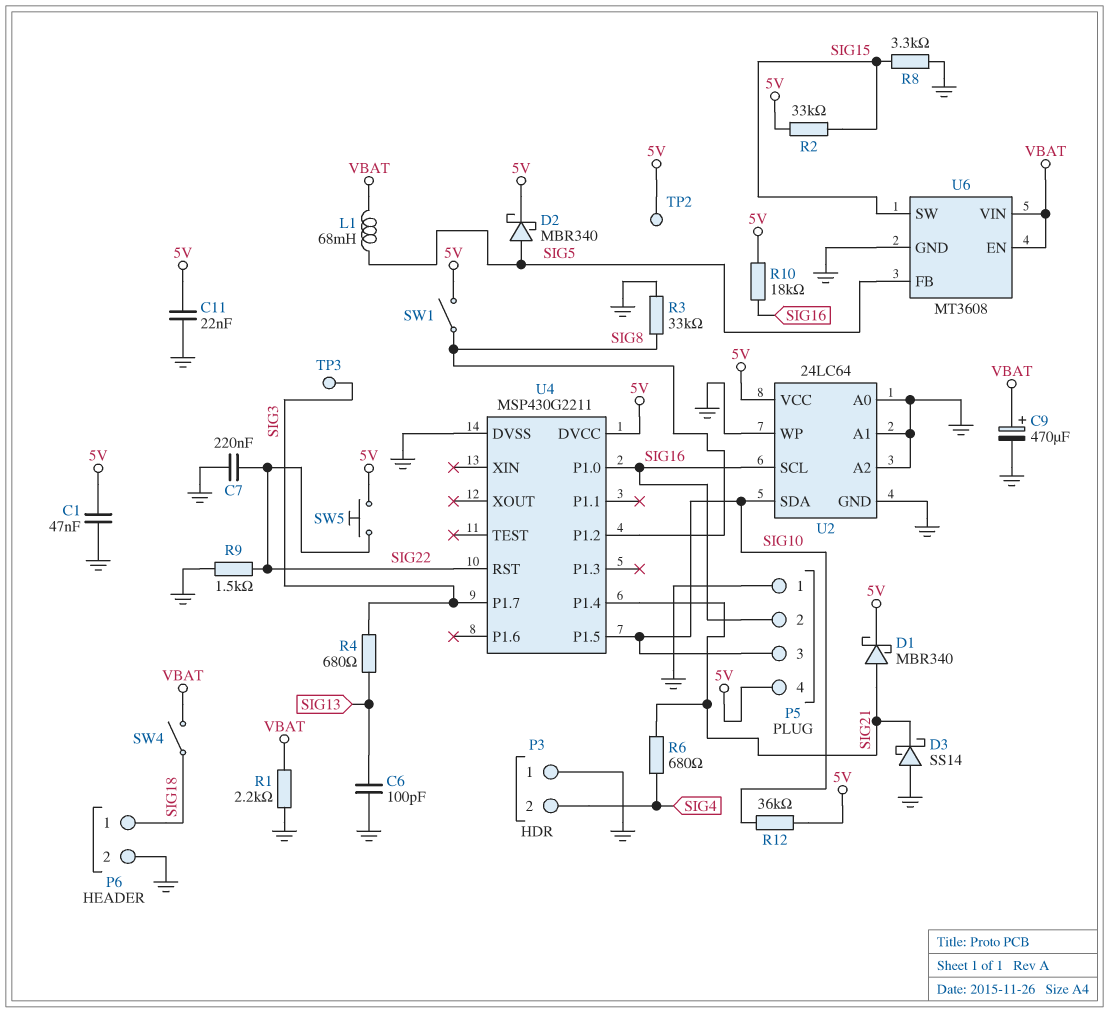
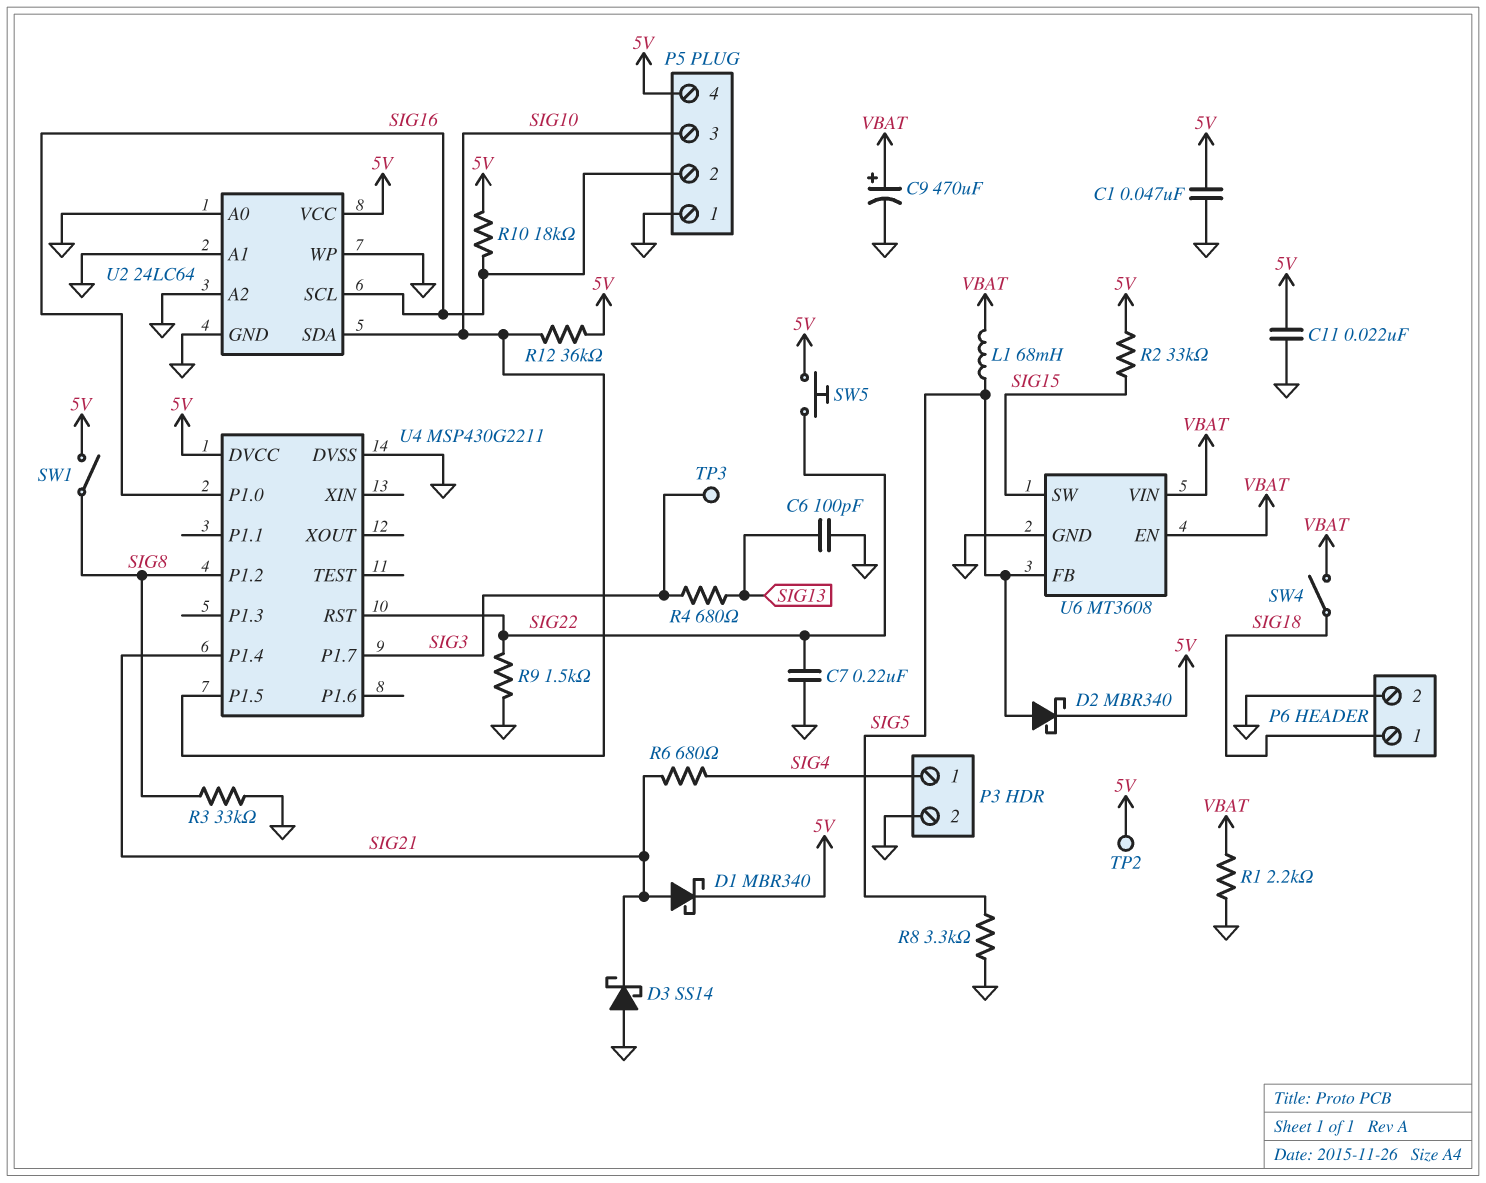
P3 pin 1: GND -> SIG4
P3 pin 2: SIG4 -> GND
R8: 3.3k (GND, SIG15) -> 3.3k (GND, SIG5)

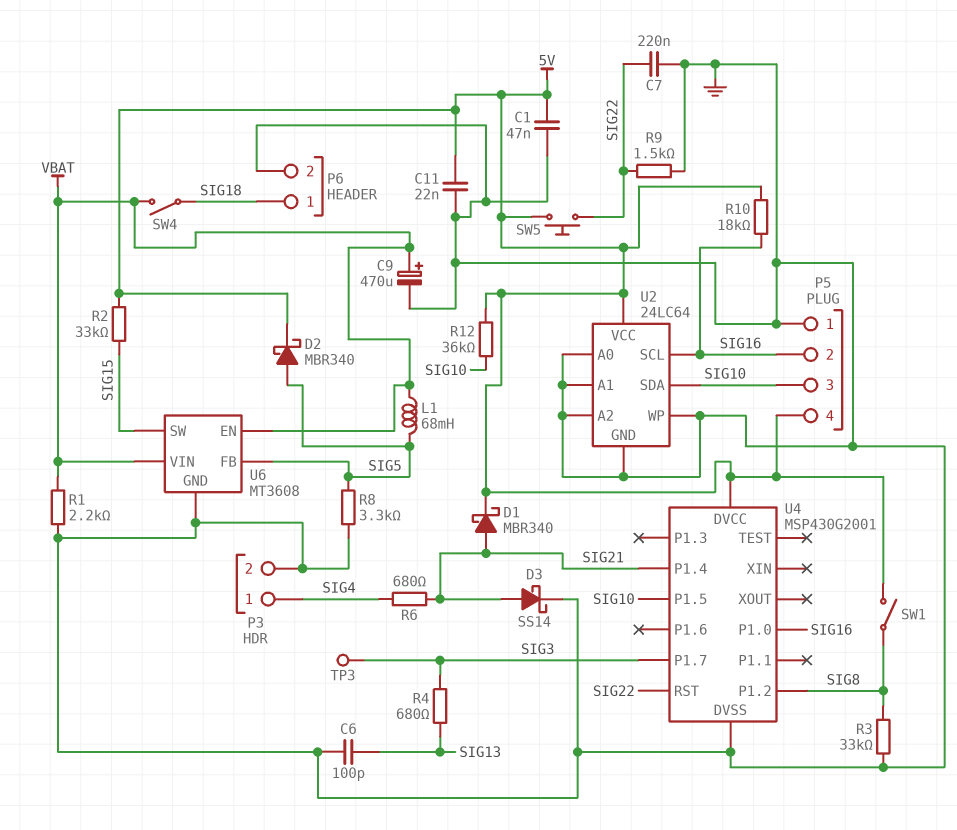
D3: schottky SS14 (A GND, K SIG21) -> schottky SS14 (A SIG21, K GND)
TP2: test point (5V) -> none
U4: MSP430G2211 -> MSP430G2001

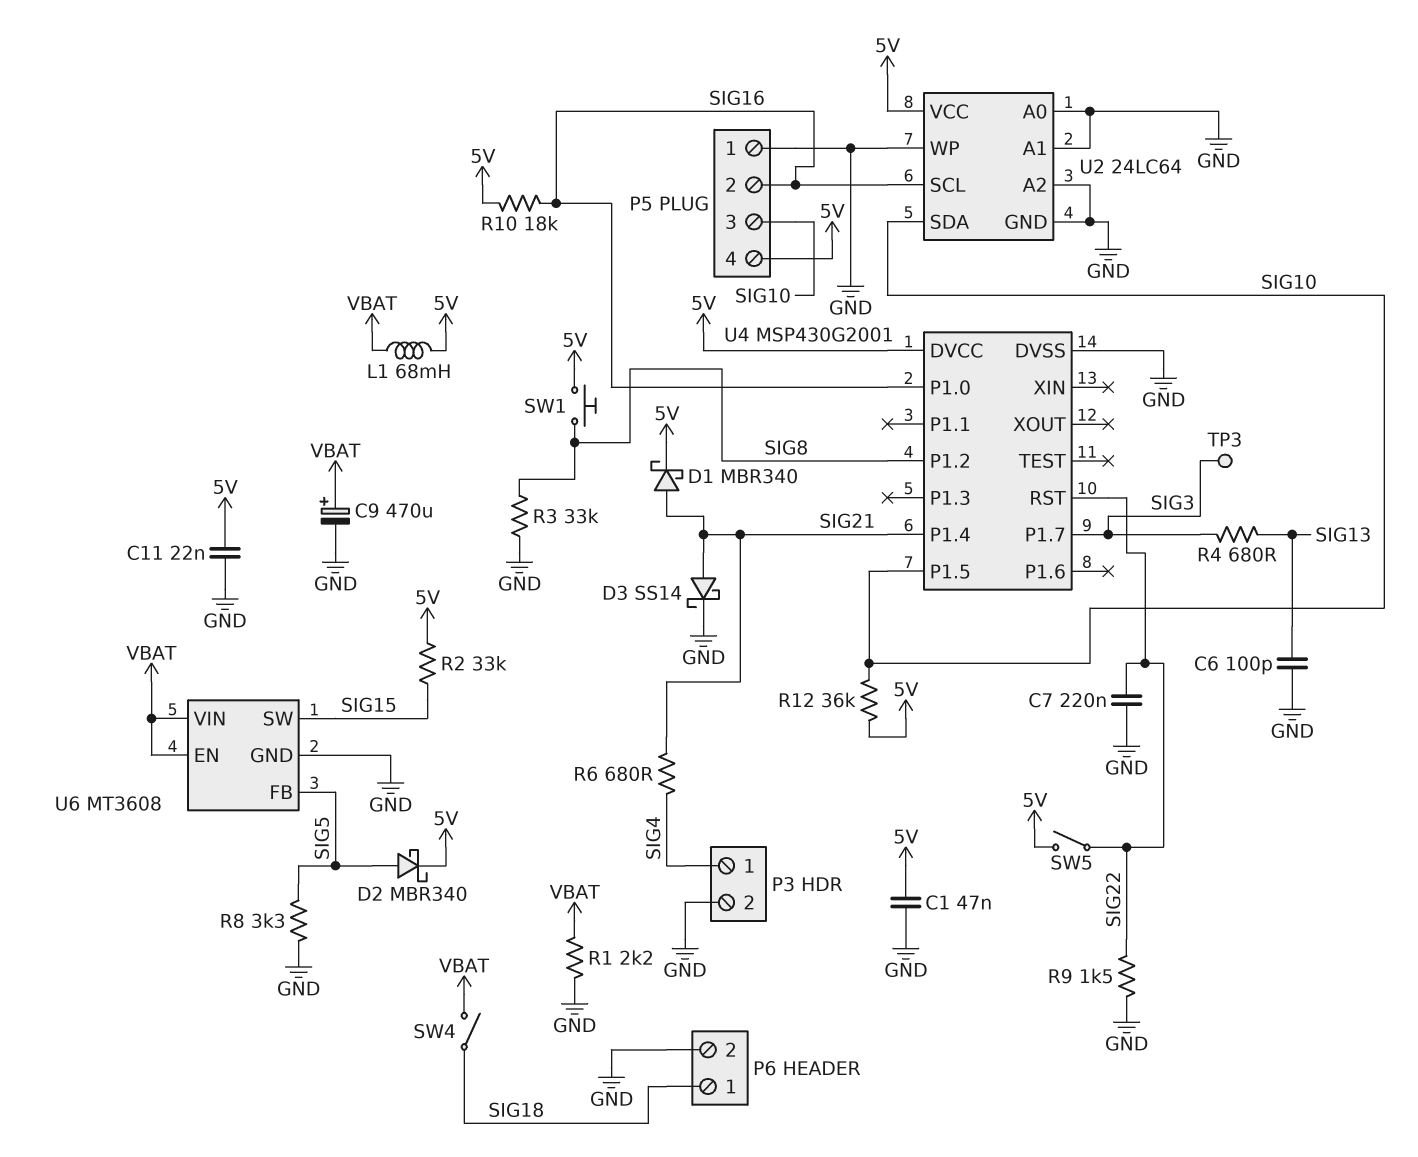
L1: 68mH (SIG5, VBAT) -> 68mH (5V, VBAT)
SW1: switch (5V, SIG8) -> button (5V, SIG8)
SW5: button (5V, SIG22) -> switch (5V, SIG22)

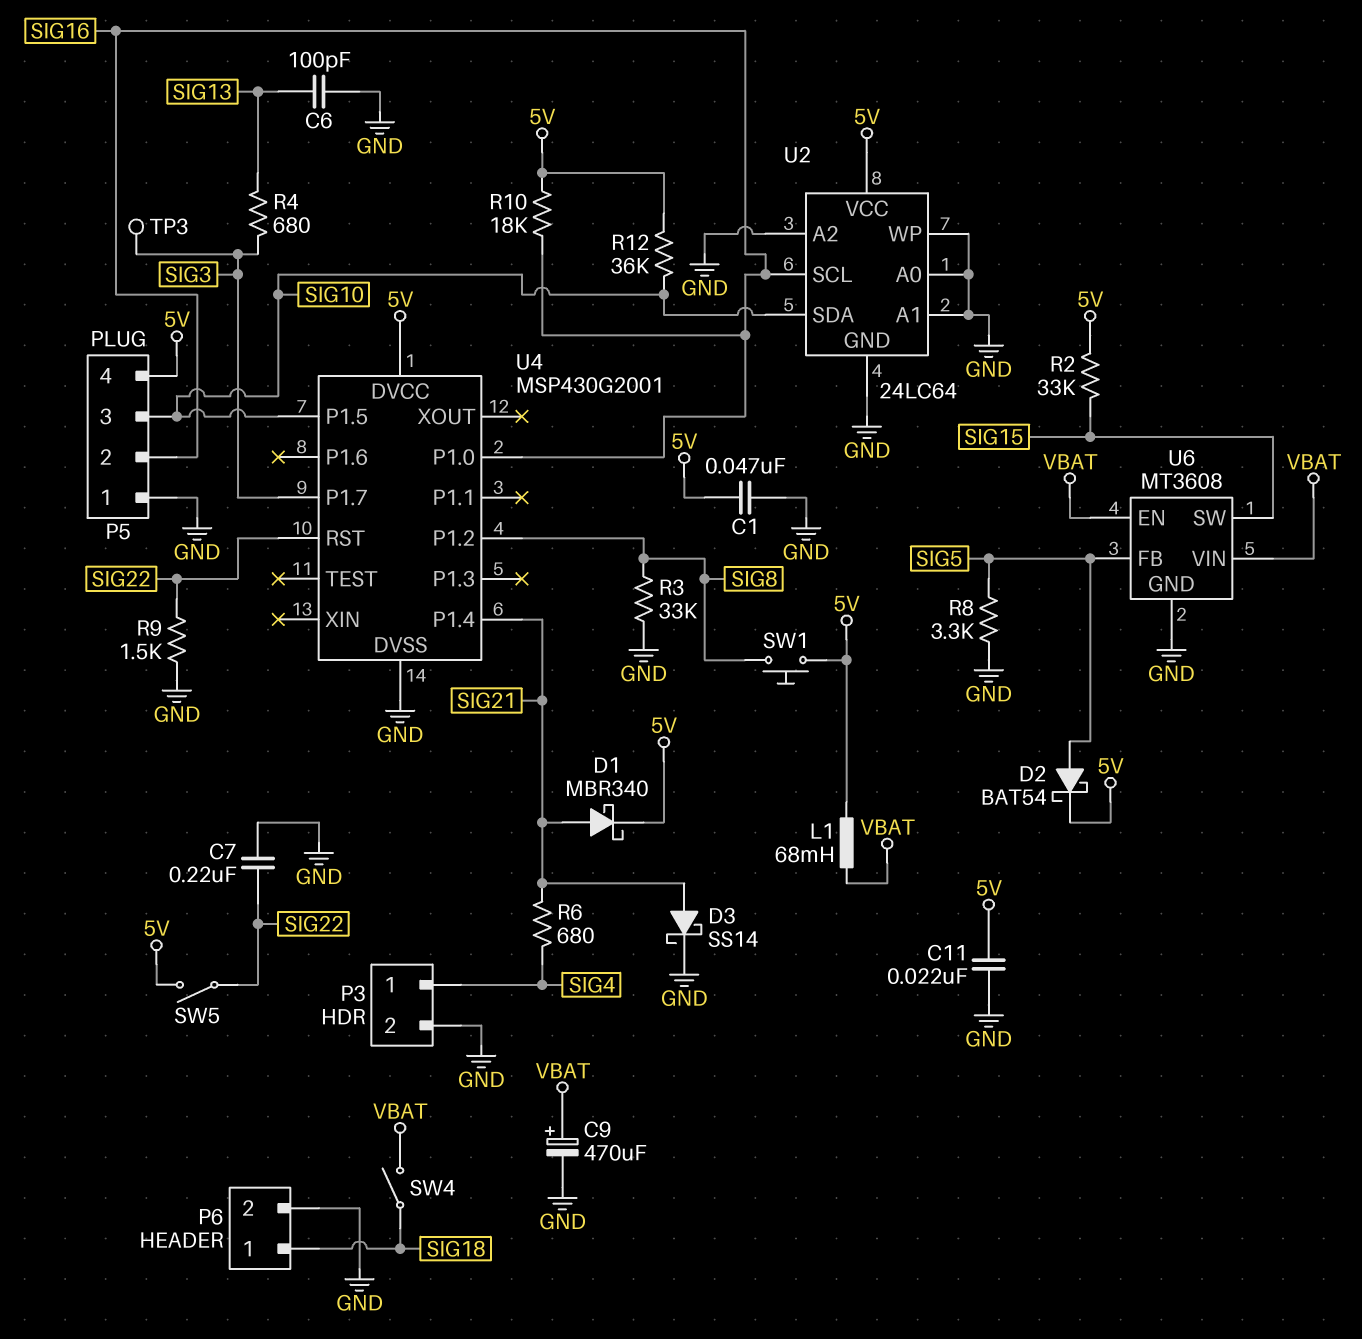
D2: schottky MBR340 (A SIG5, K 5V) -> schottky BAT54 (A SIG5, K 5V)
R1: 2.2k (GND, VBAT) -> none

